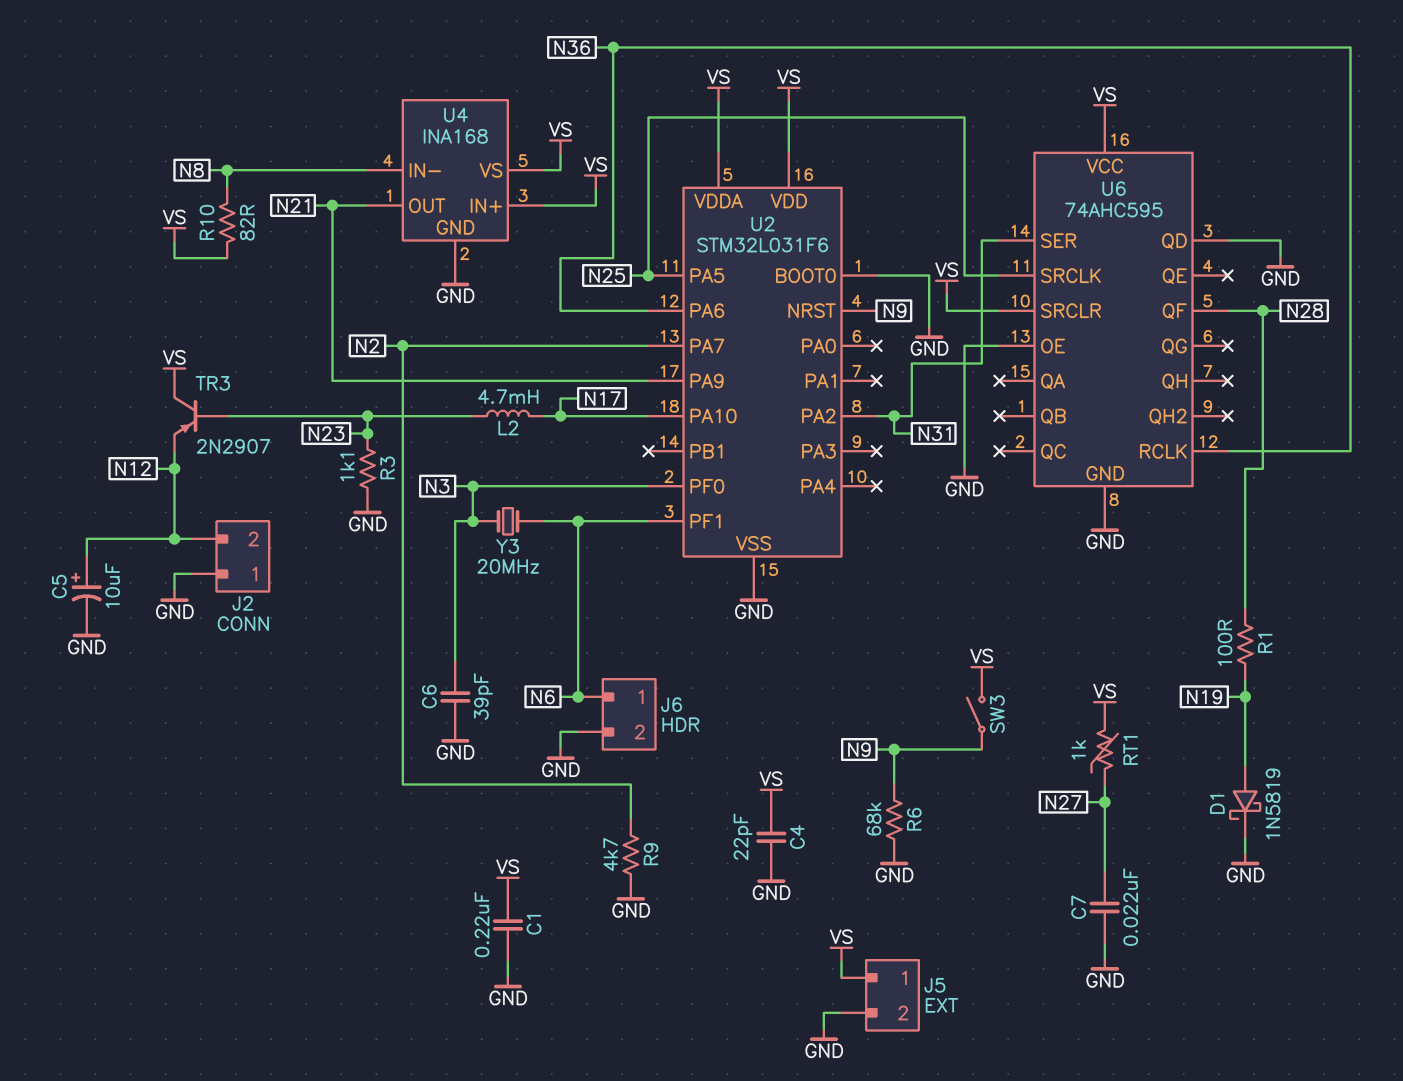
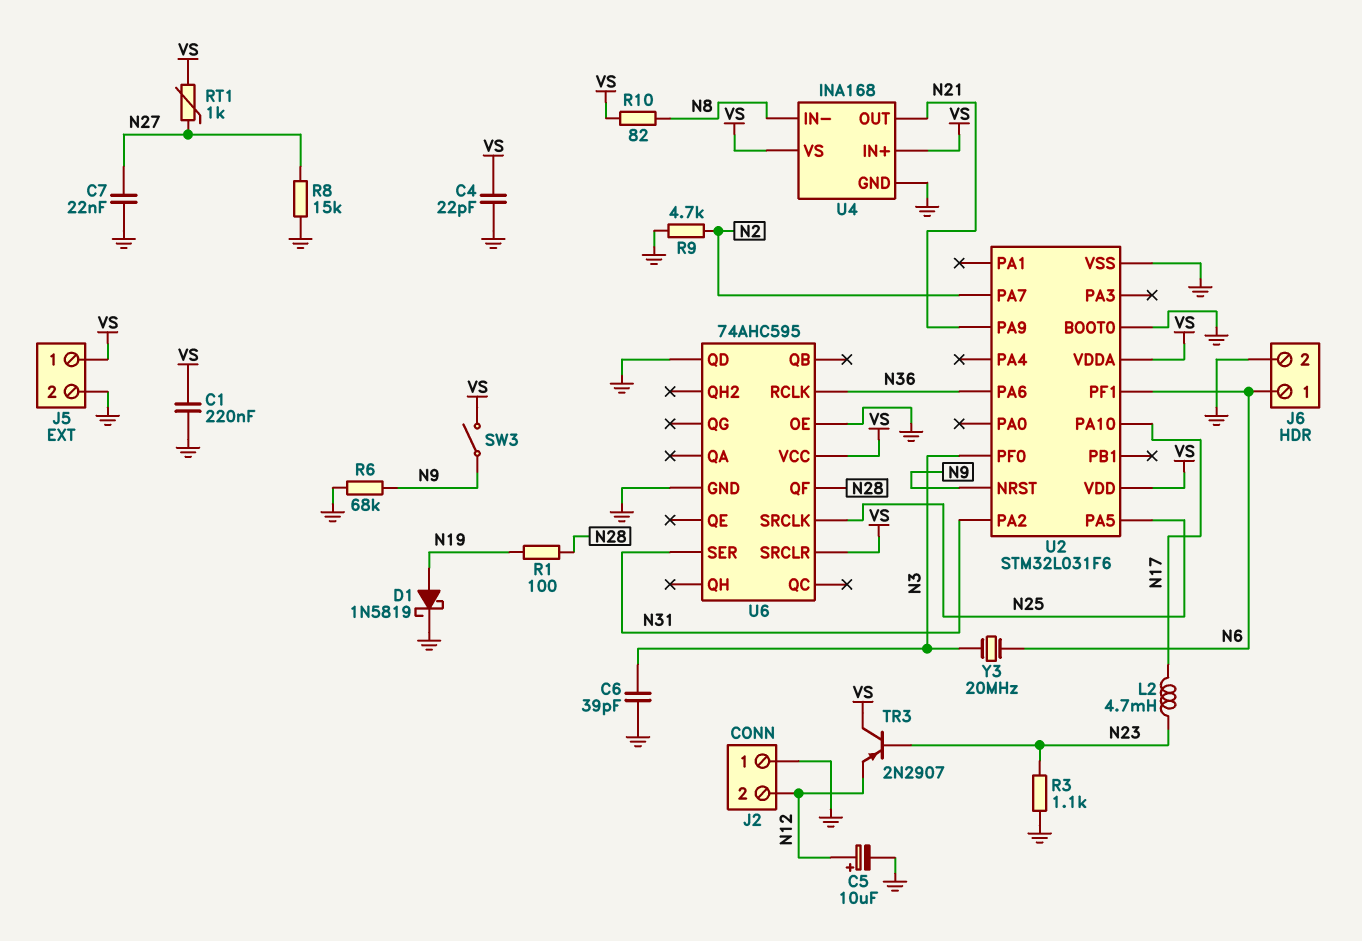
R8: none -> 15k (GND, N27)

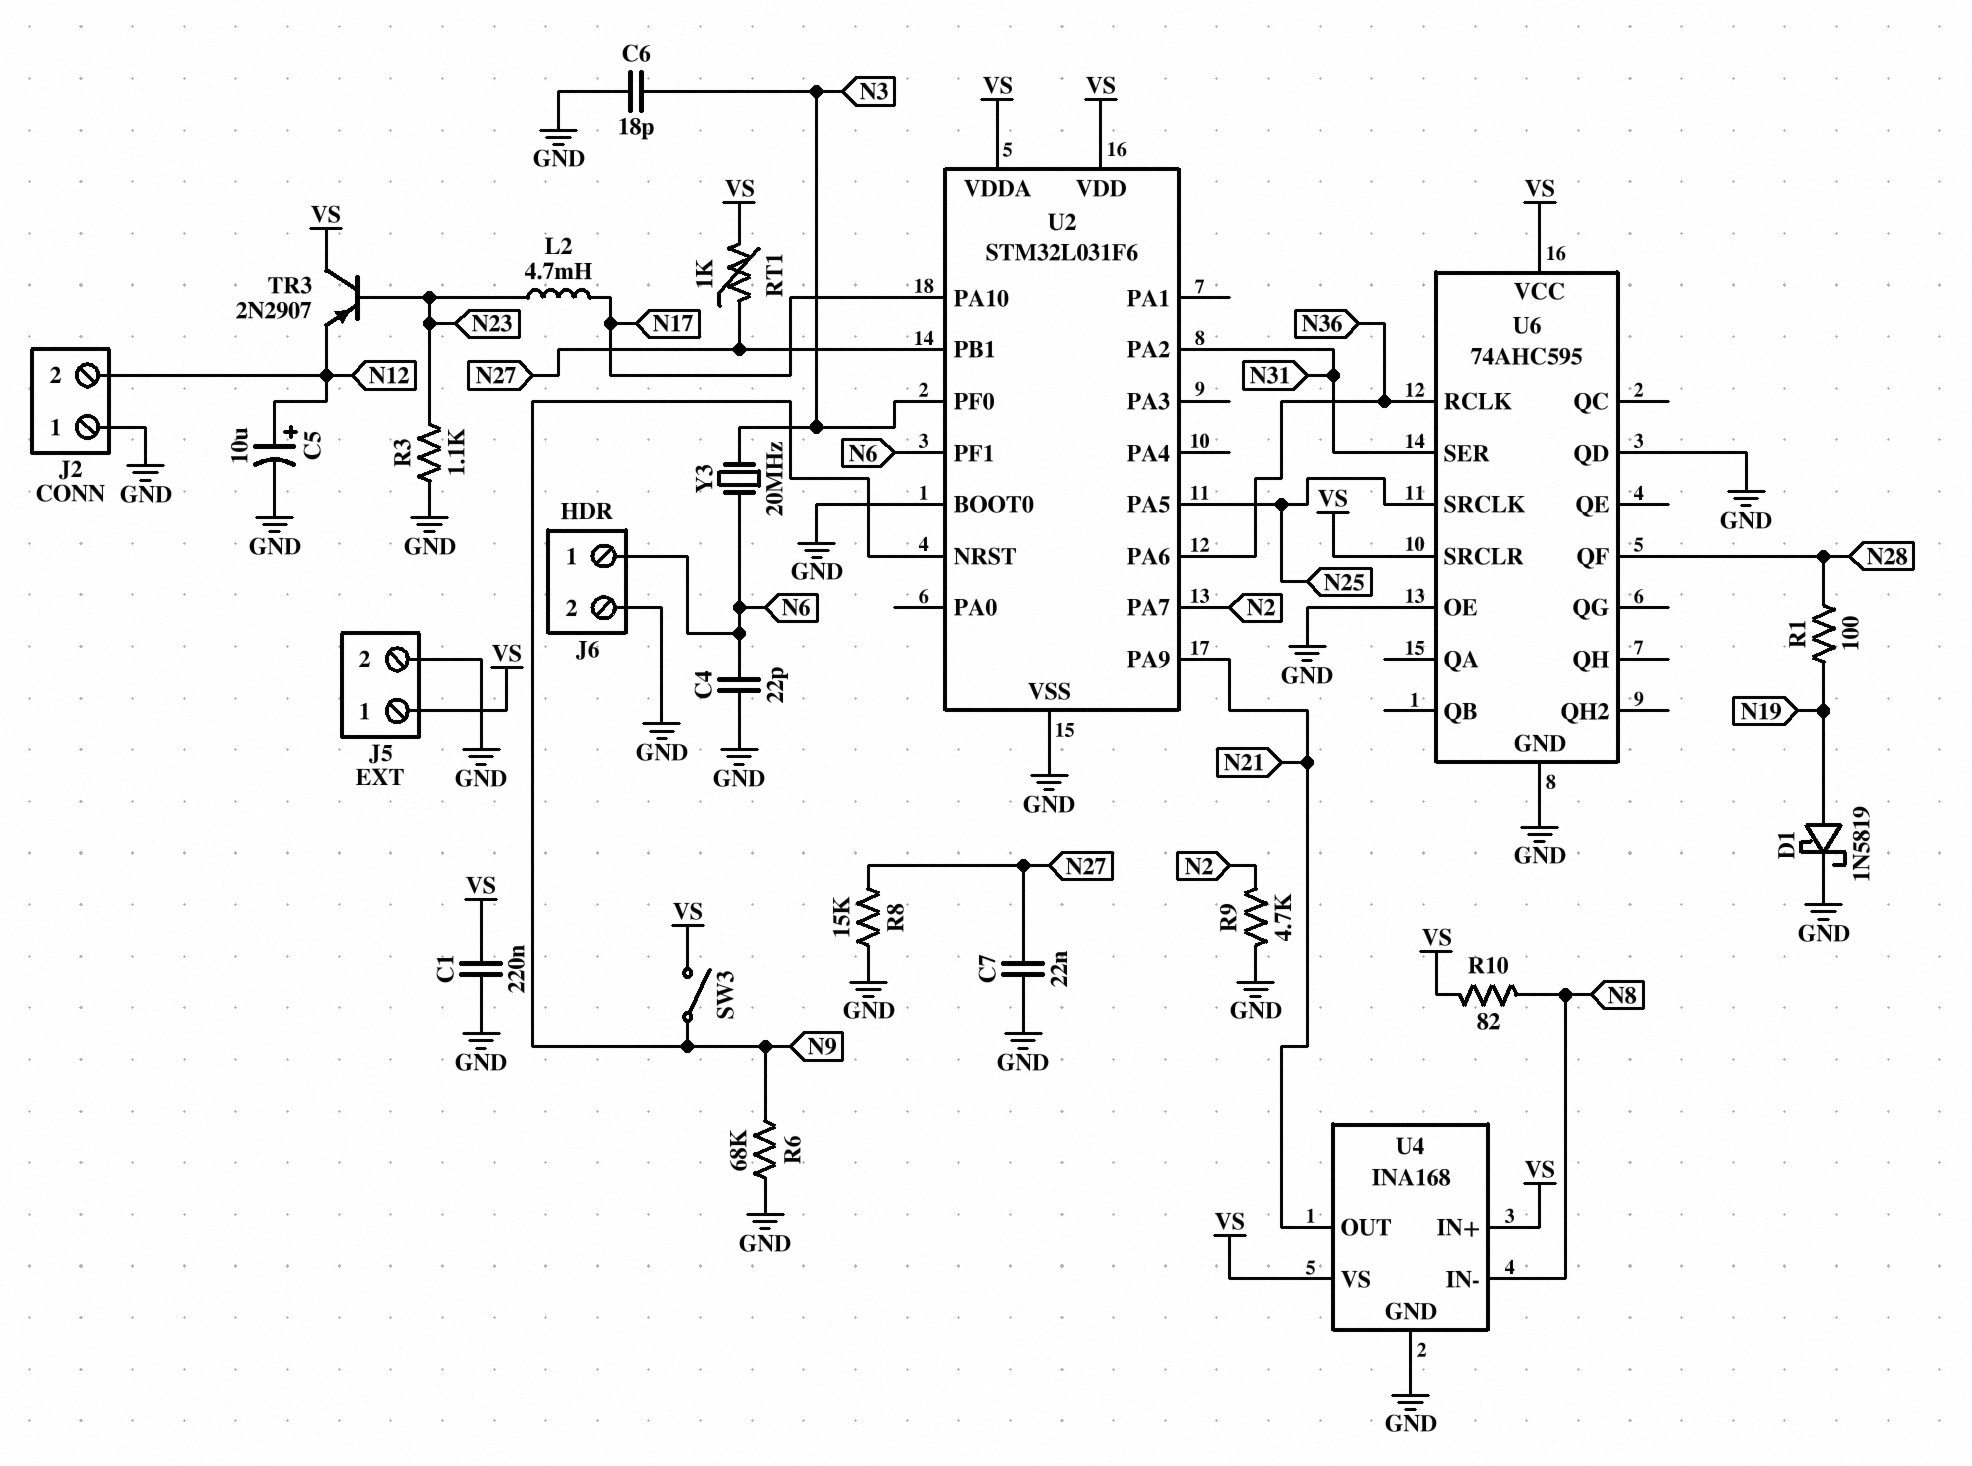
C4: 22pF (GND, VS) -> 22pF (GND, N6)
C6: 39pF (GND, N3) -> 18pF (GND, N3)
U2 pin PB1: none -> N27

